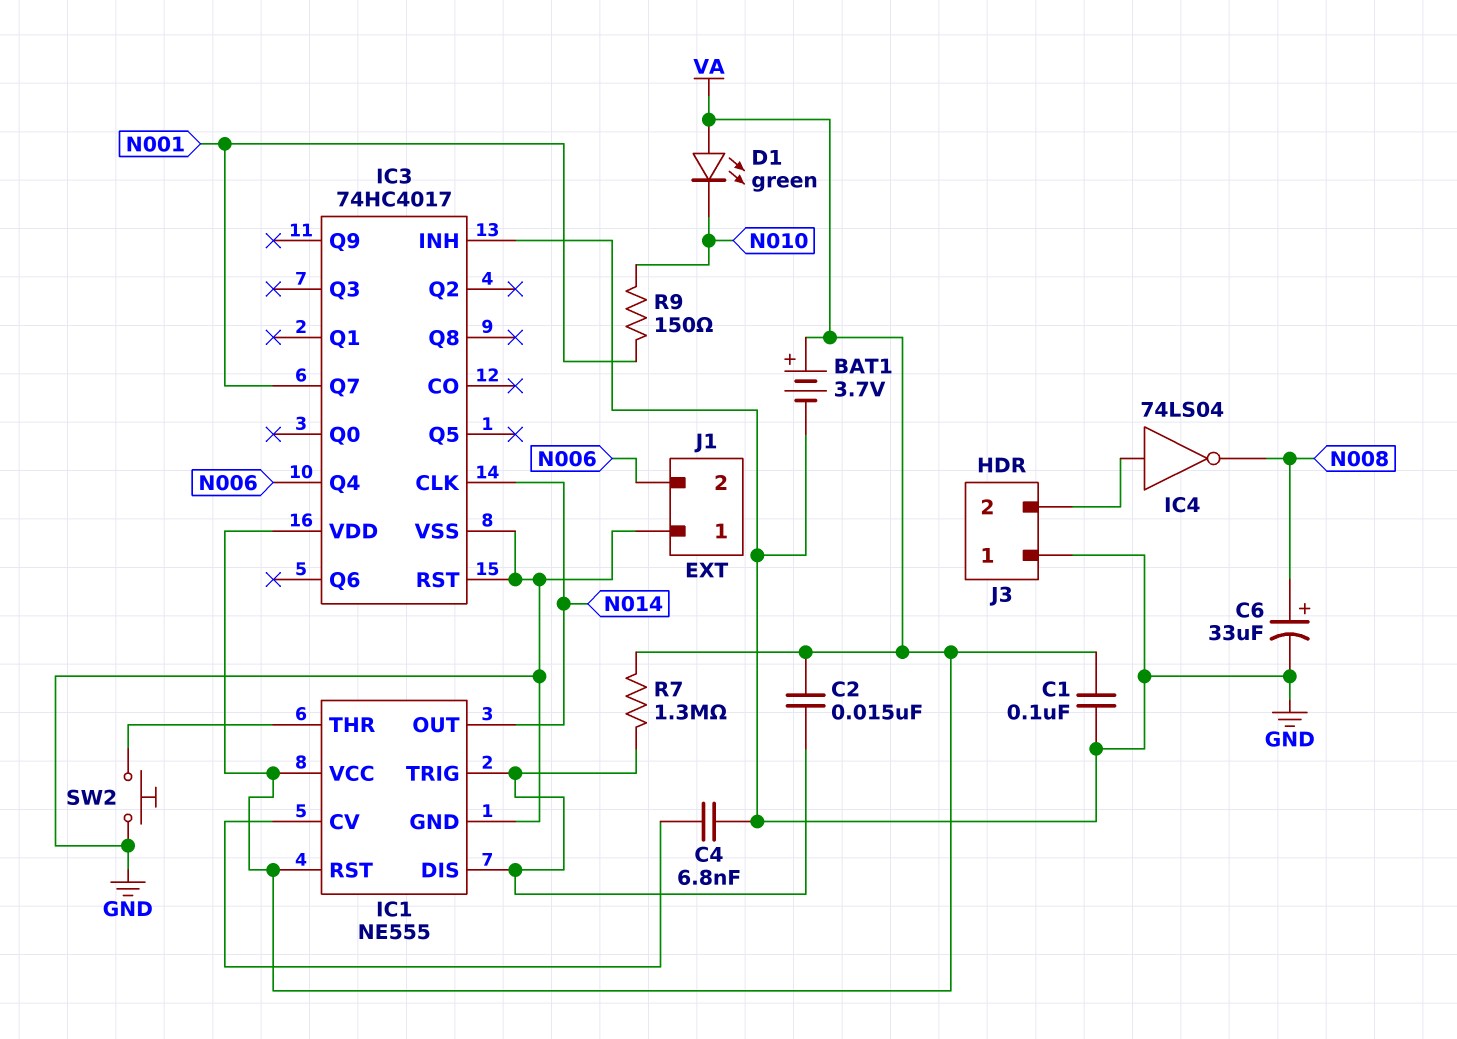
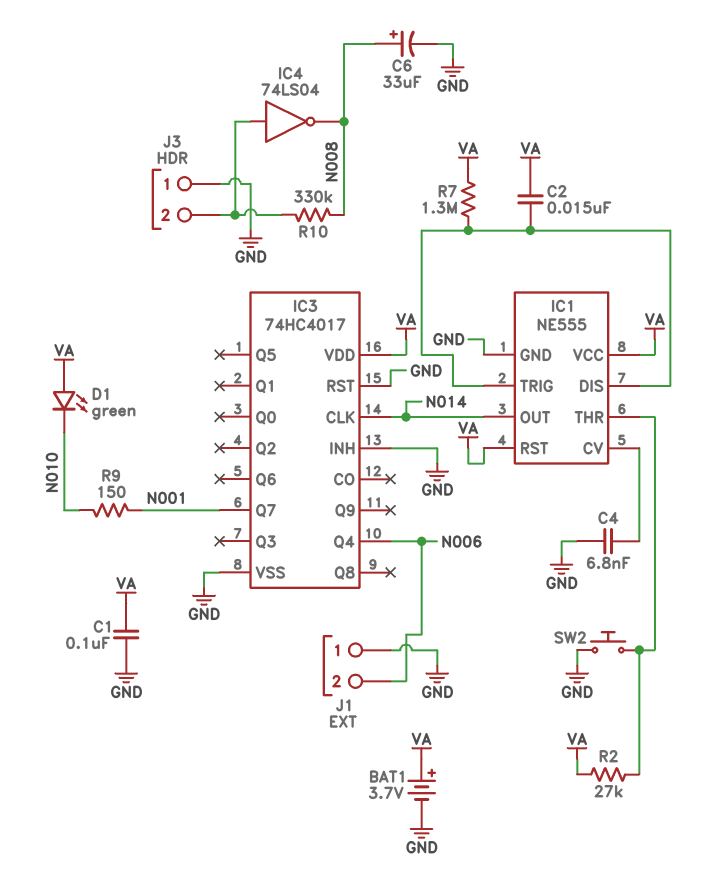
R2: none -> 27k (IC1/THR, VA)
R10: none -> 330k (J3/2, N008)

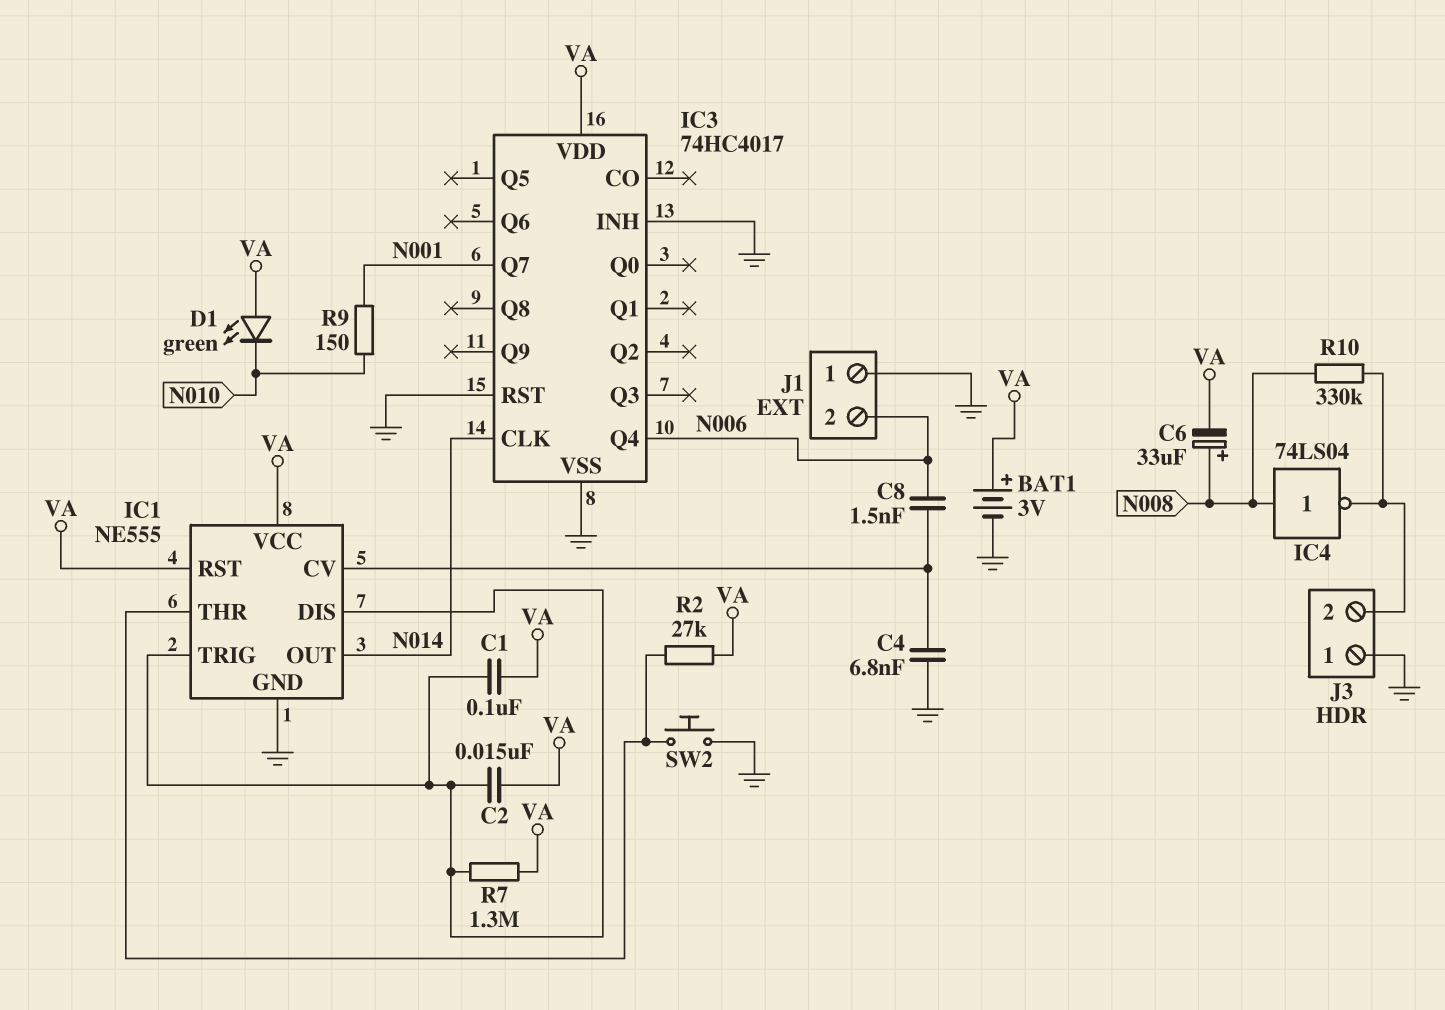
BAT1: 3.7V (plus VA, minus GND) -> 3V (plus VA, minus GND)
C1: 100nF (GND, VA) -> 100nF (IC1/DIS, VA)
C6: 33uF (plus N008, minus GND) -> 33uF (plus N008, minus VA)
C8: none -> 1.5nF (IC1/CV, N006)
IC4: NOT 74LS04 (in J3/2, out N008) -> NOT 74LS04 (in N008, out J3/2)

